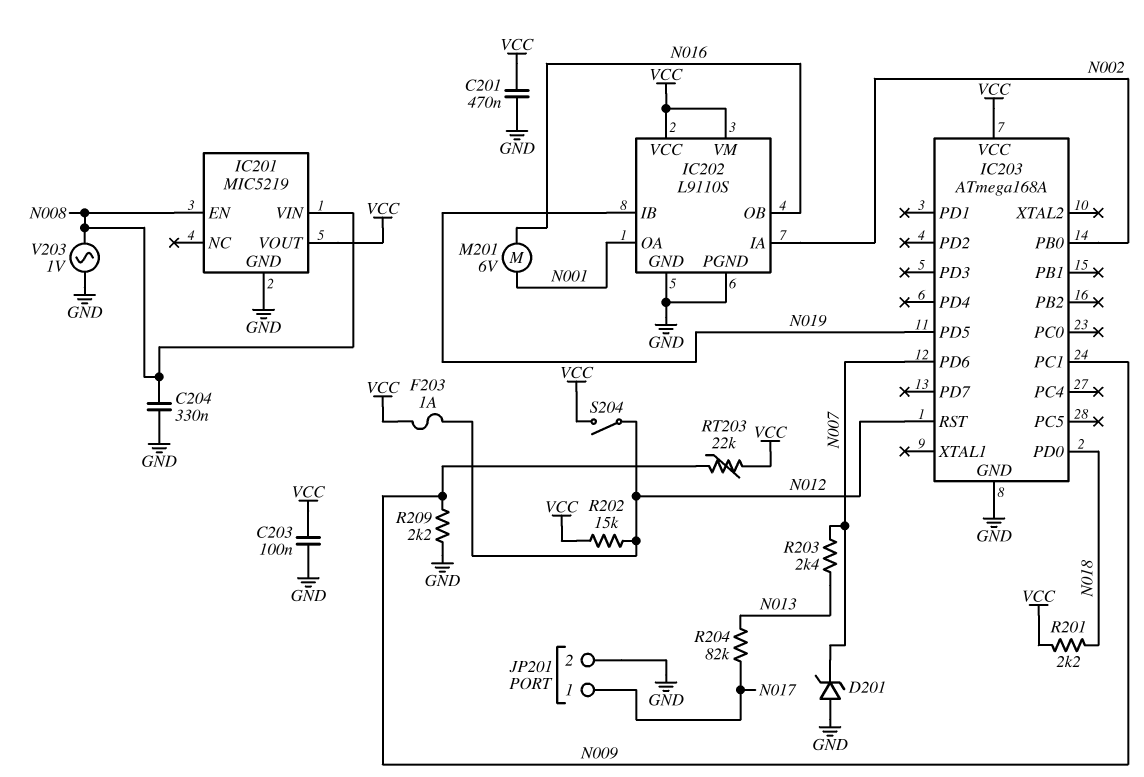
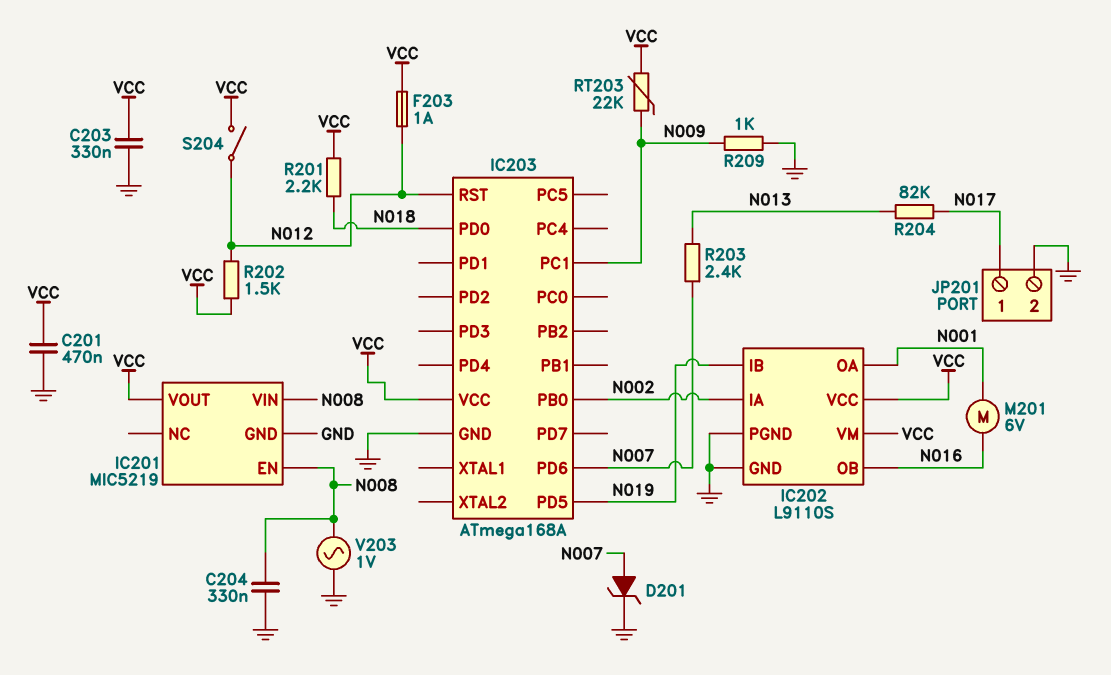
C203: 100nF (GND, VCC) -> 330nF (GND, VCC)
D201: zener (A GND, K N007) -> zener (A N007, K GND)
R202: 15k (N012, VCC) -> 1.5k (N012, VCC)
R209: 2.2k (GND, N009) -> 1k (GND, N009)

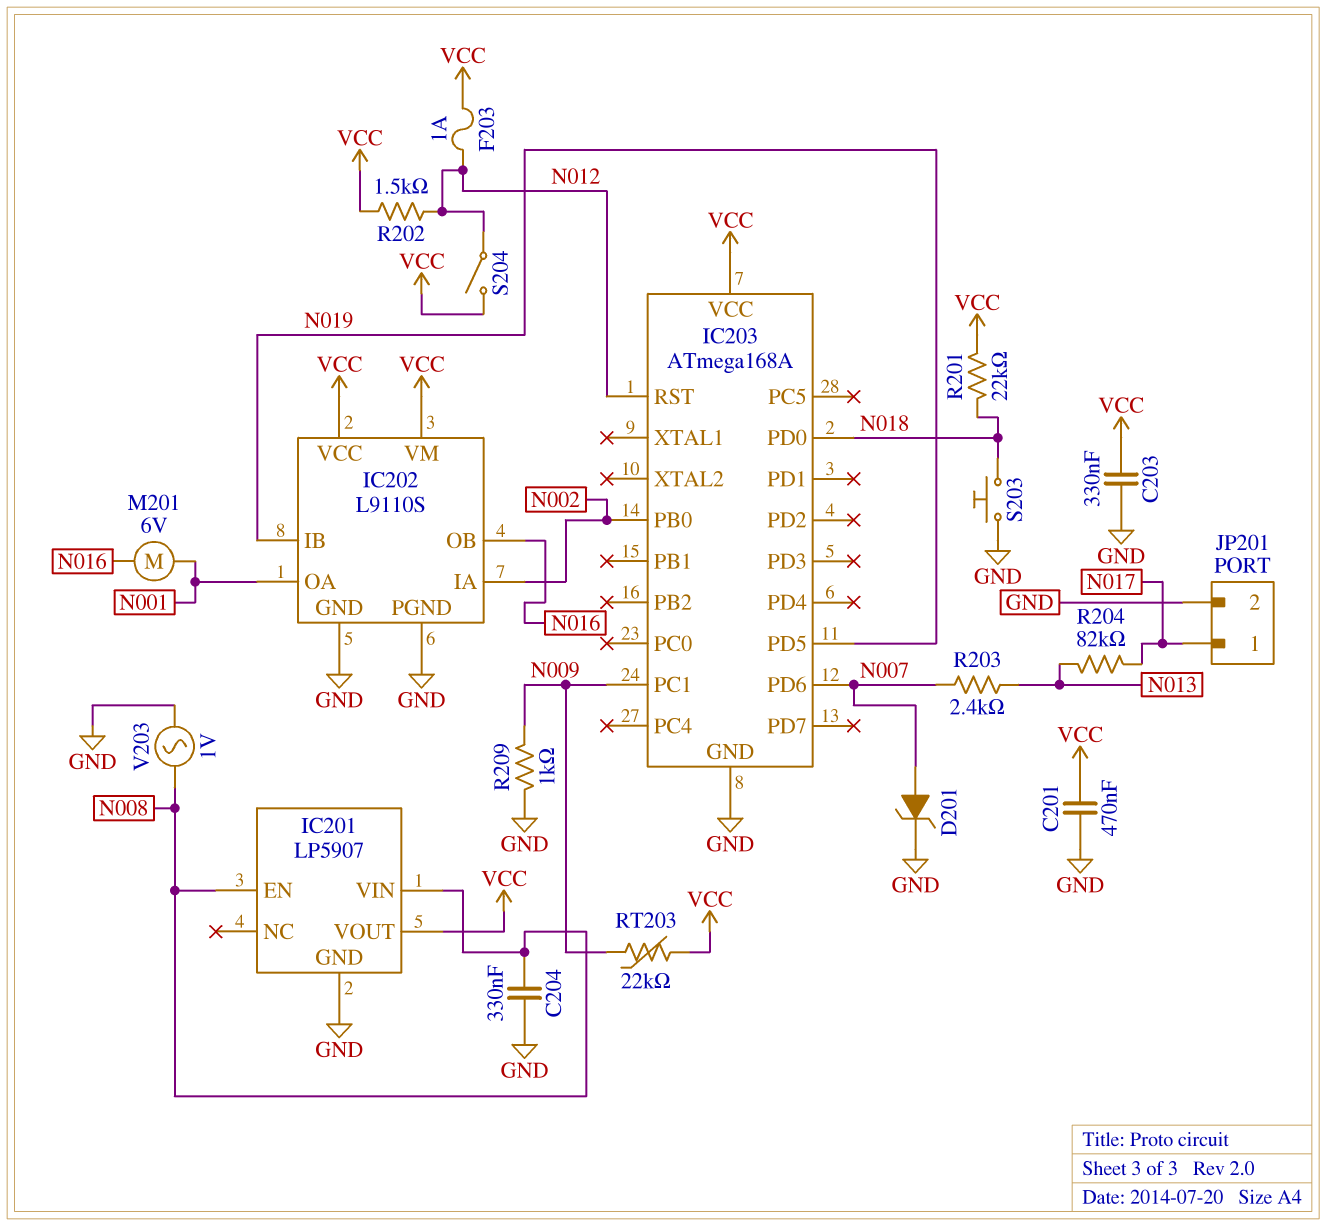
IC201: MIC5219 -> LP5907
R201: 2.2k (N018, VCC) -> 22k (N018, VCC)
S203: none -> button (GND, N018)

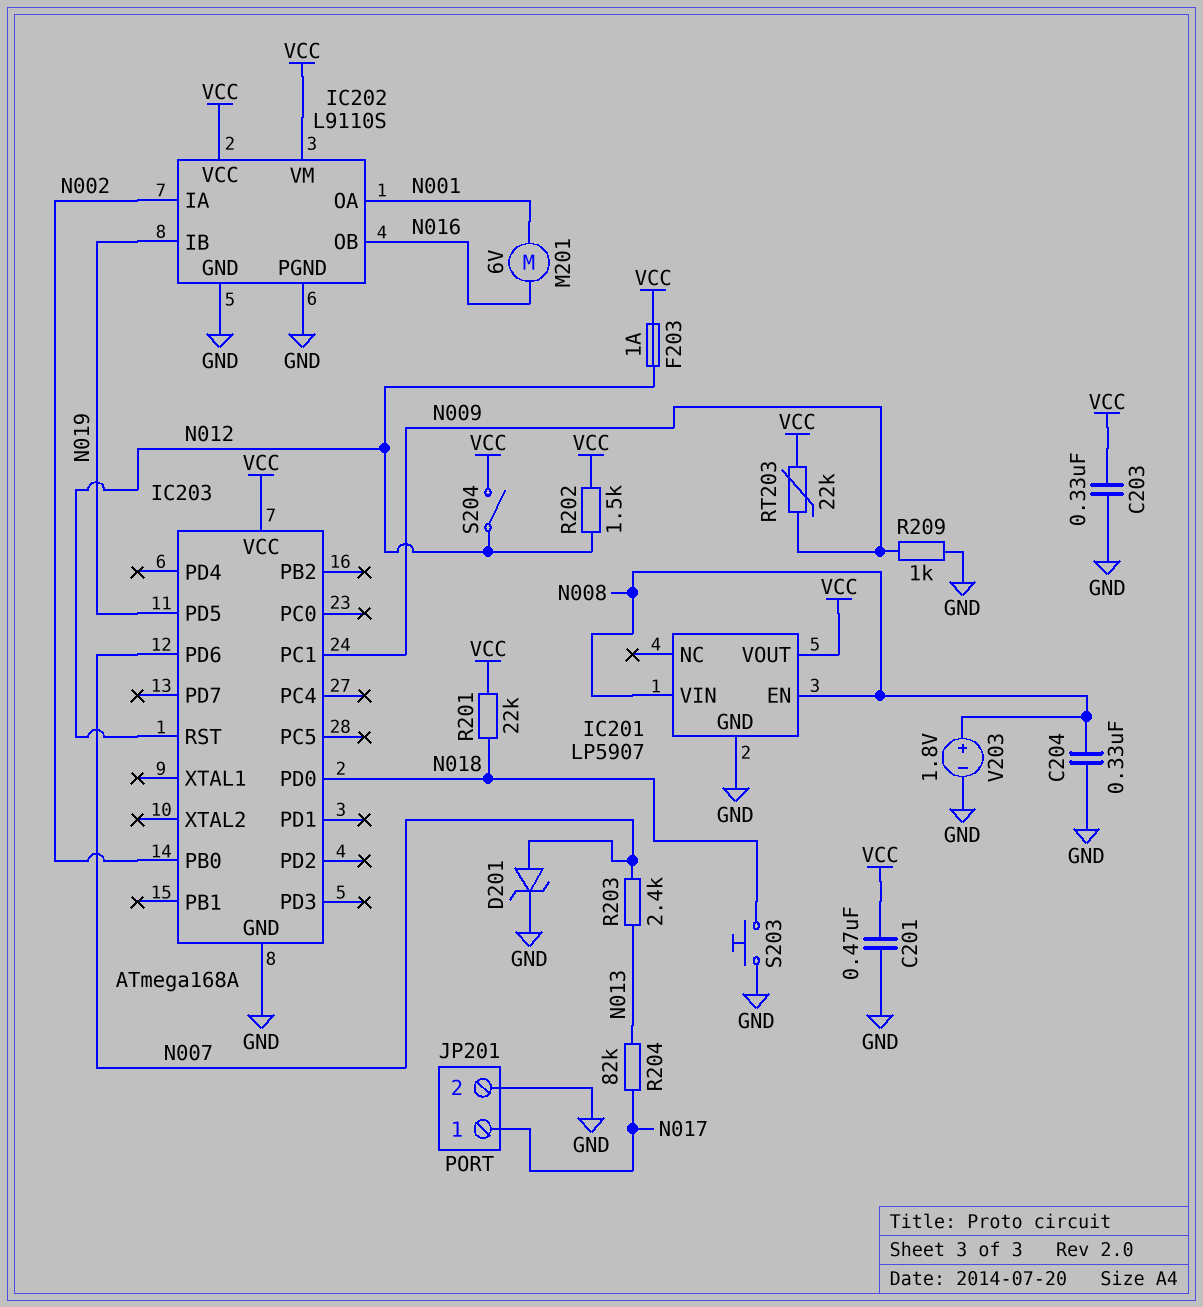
V203: AC 1V (GND, N008) -> 1.8V (plus N008, minus GND)

